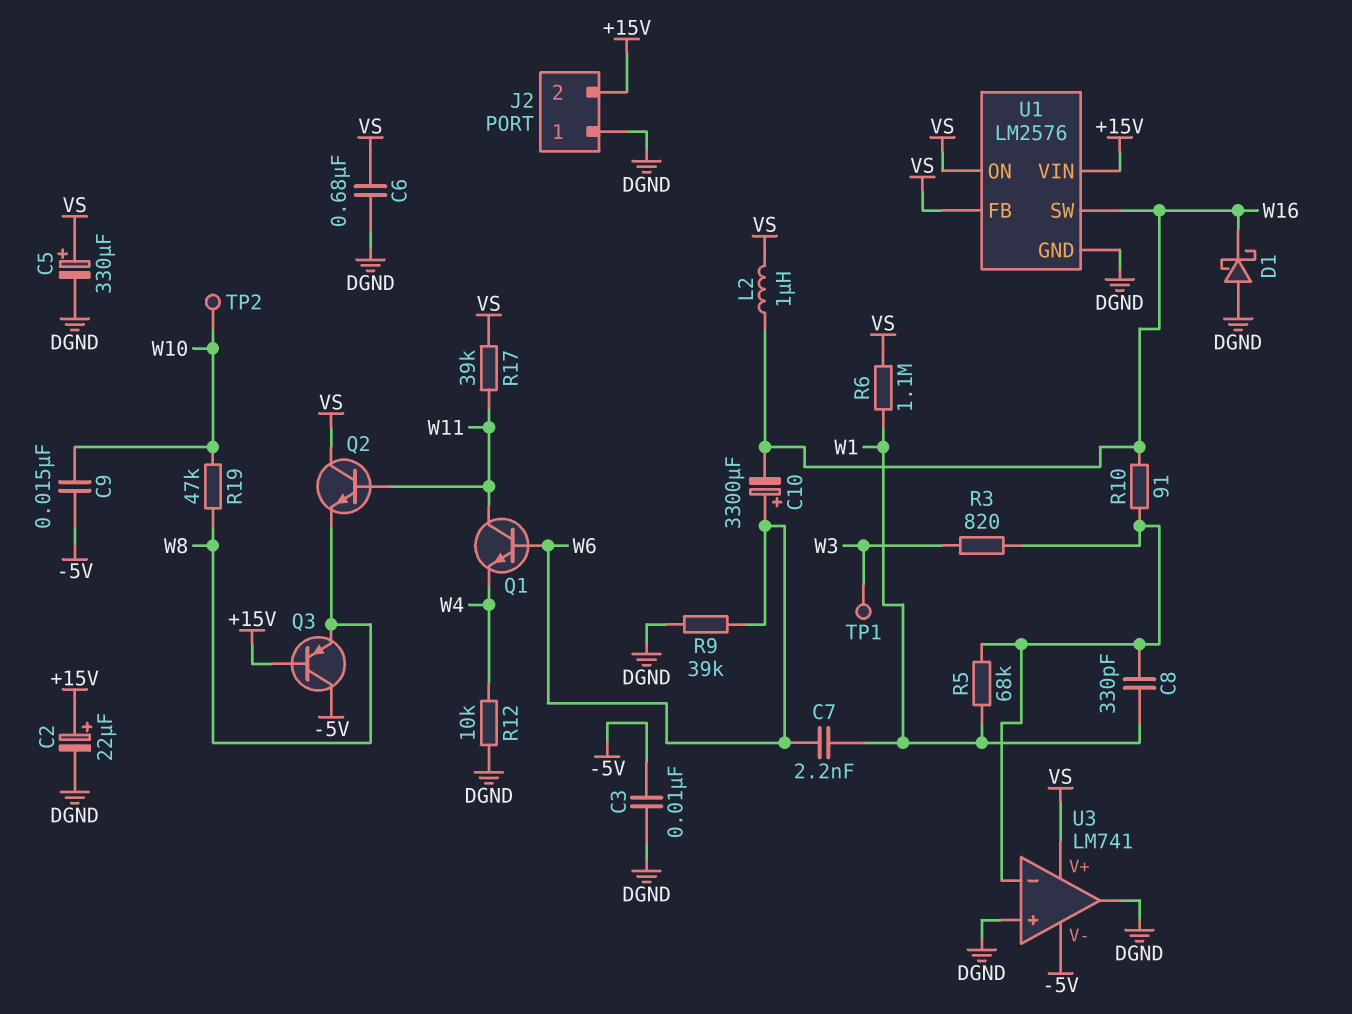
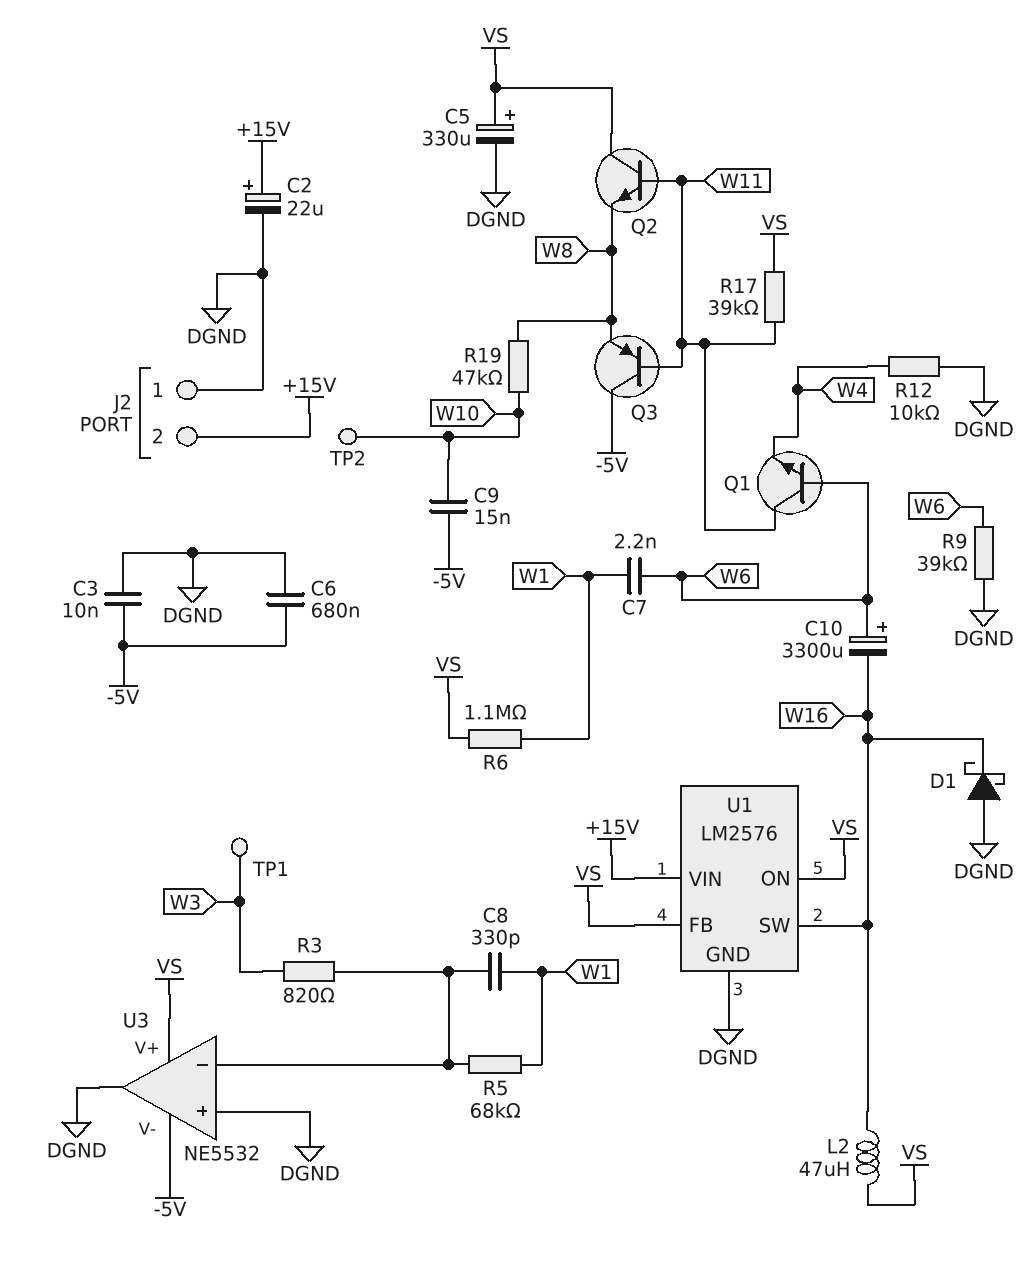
C6: 680nF (DGND, VS) -> 680nF (-5V, DGND)
L2: 1uH (VS, W16) -> 47uH (VS, W16)
Q3: PNP (B +15V, C -5V, E W8) -> PNP (B W11, C -5V, E W8)
R10: 91 (U3/in-, W16) -> none
U3: LM741 -> NE5532

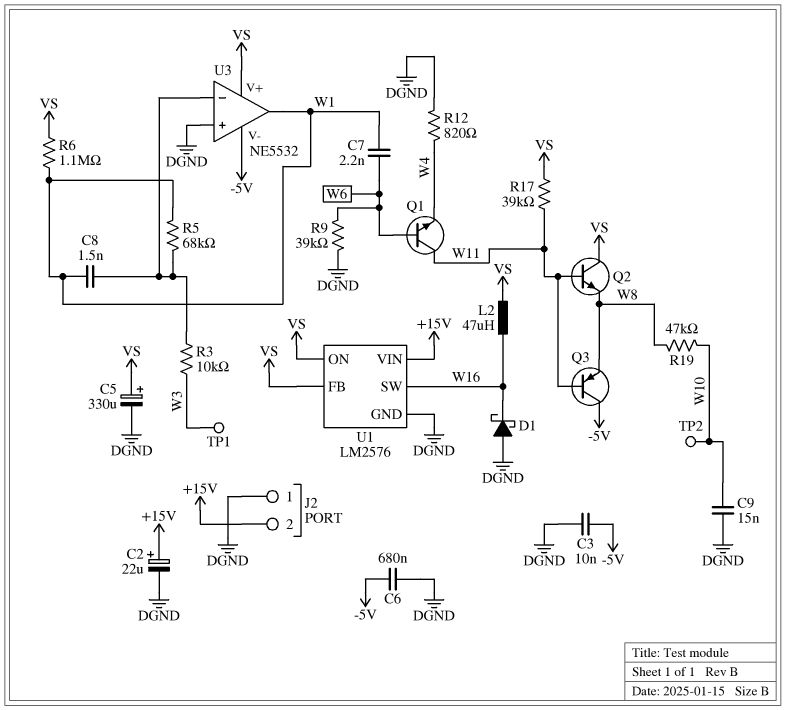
C8: 330pF (U3/in-, W1) -> 1.5nF (U3/in-, W1)
C9: 15nF (-5V, W10) -> 15nF (DGND, W10)
C10: 3300uF (plus W6, minus W16) -> none
R3: 820 (U3/in-, W3) -> 10k (U3/in-, W3)
R12: 10k (DGND, W4) -> 820 (DGND, W4)
U3 pin out: DGND -> W1

